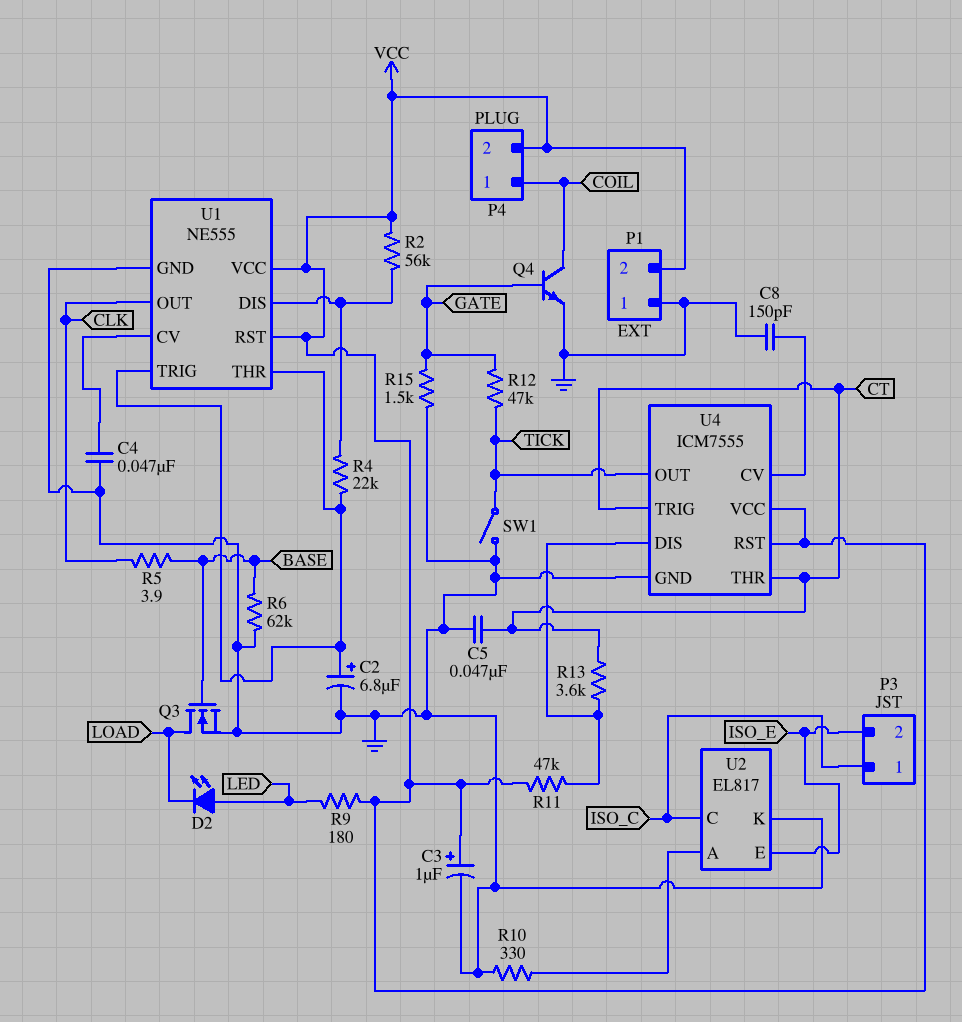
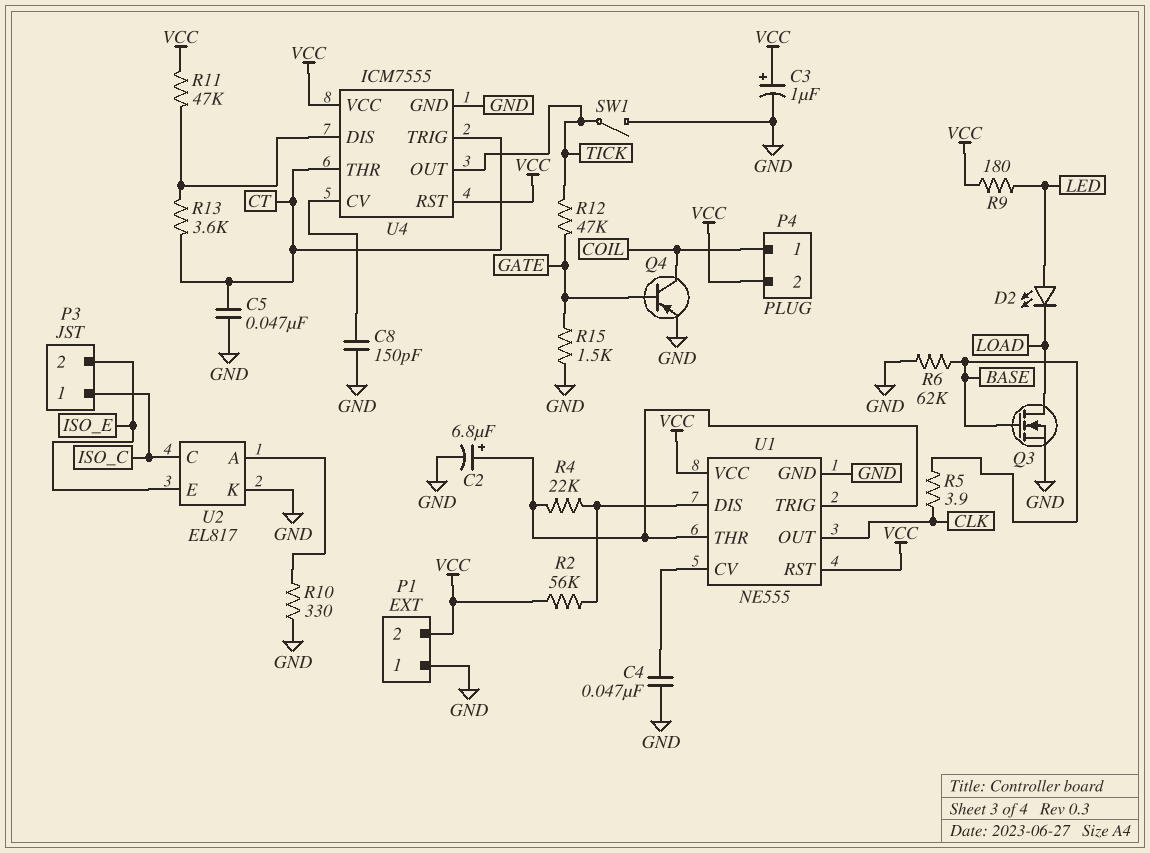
Q4: NPN (B GATE, C COIL, E GND) -> PNP (B GATE, C COIL, E GND)

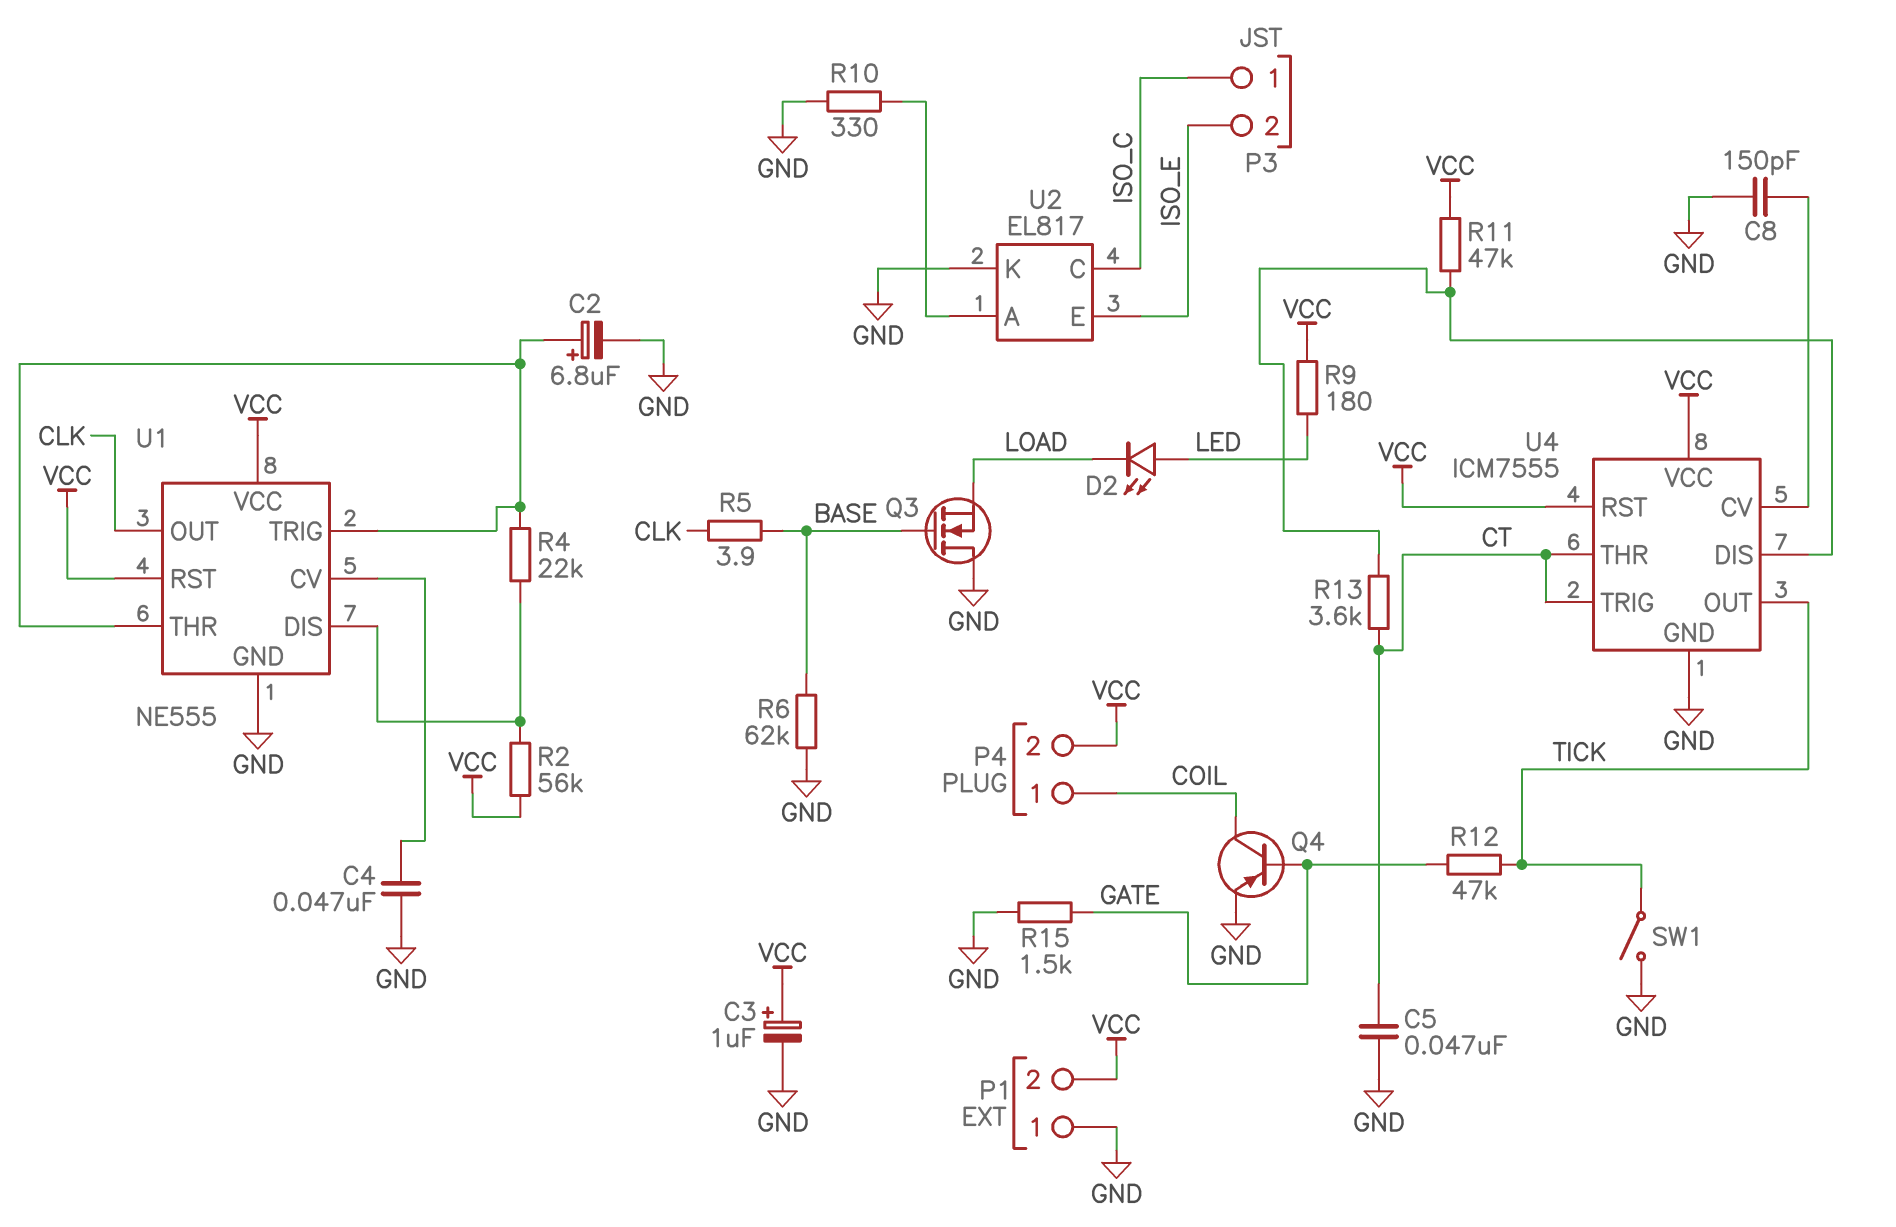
Q3: NMOS (G BASE, D LOAD, S GND) -> NMOS (G BASE, D GND, S LOAD)

